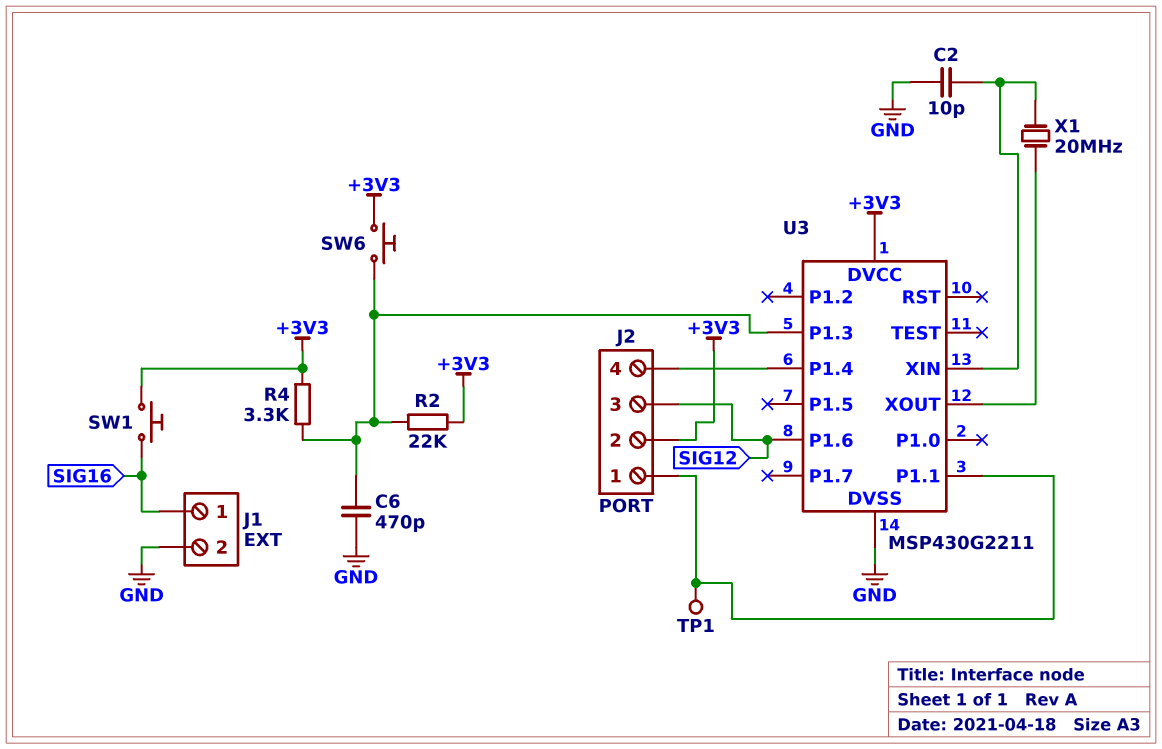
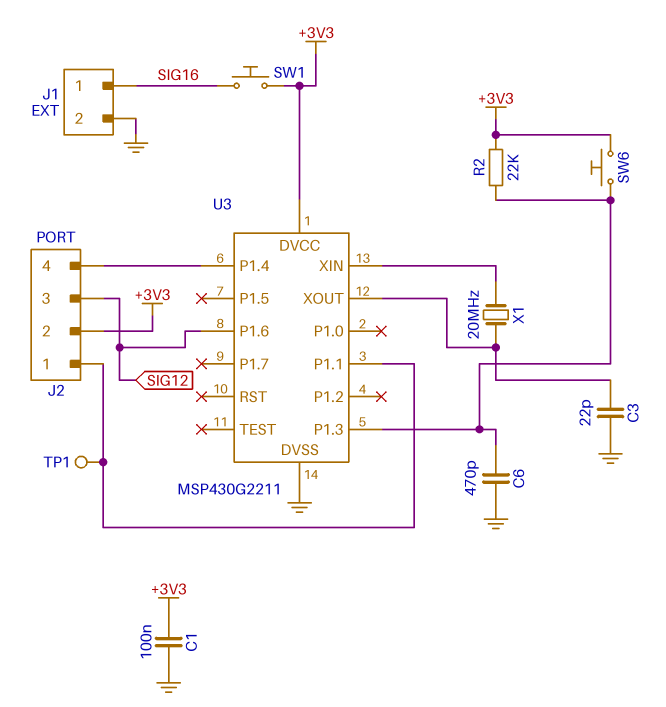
C1: none -> 100nF (+3V3, GND)
C2: 10pF (GND, U3/XIN) -> none
C3: none -> 22pF (GND, U3/XOUT)
R4: 3.3k (+3V3, U3/P1.3) -> none

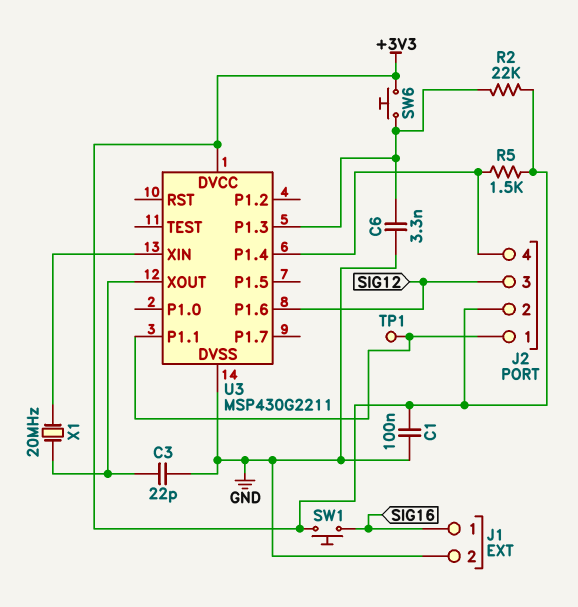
C6: 470pF (GND, U3/P1.3) -> 3.3nF (GND, U3/P1.3)
R5: none -> 1.5k (+3V3, J2/4)

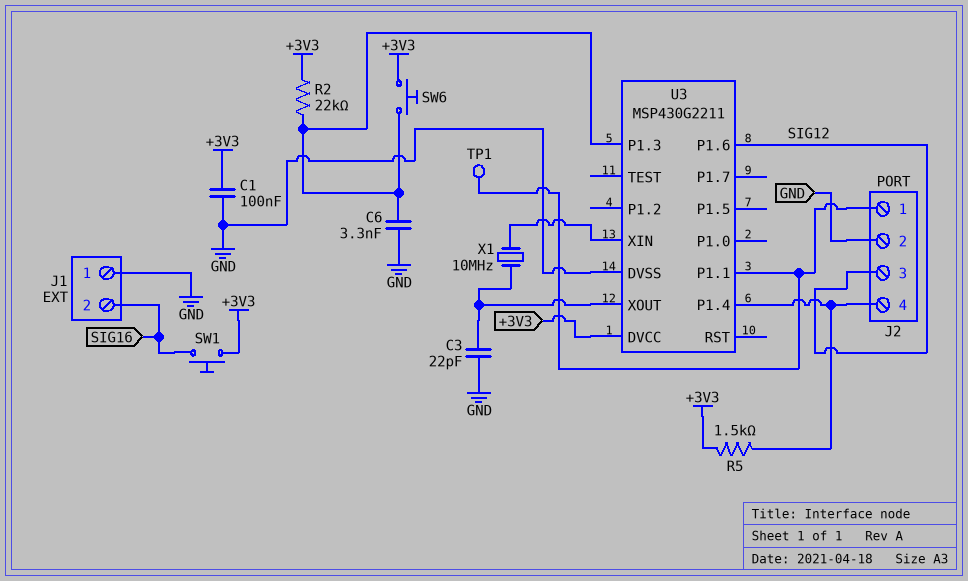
J1 pin 1: SIG16 -> GND
J1 pin 2: GND -> SIG16
J2 pin 2: +3V3 -> GND
X1: 20MHz (U3/XIN, U3/XOUT) -> 10MHz (U3/XIN, U3/XOUT)

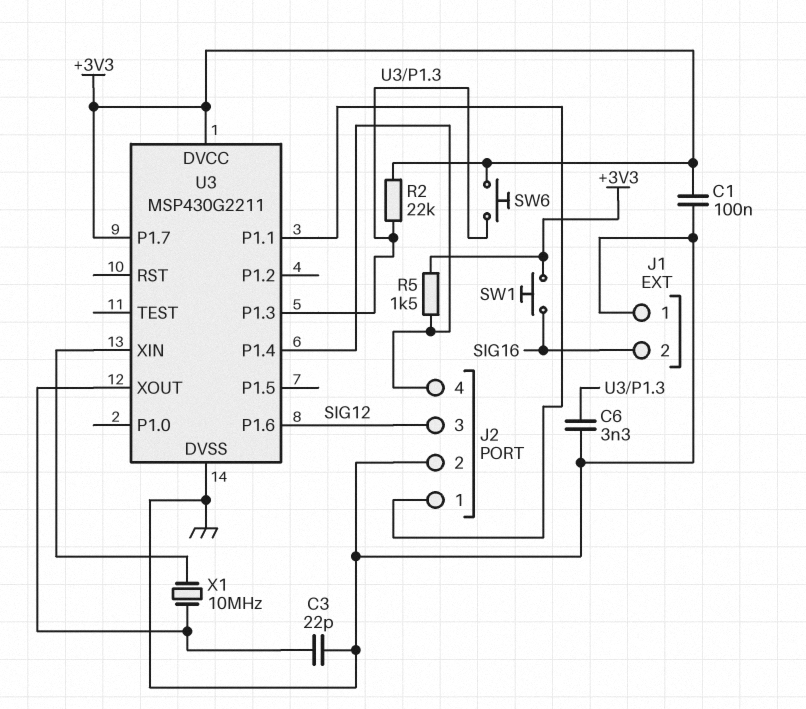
TP1: test point (J2/1) -> none
U3 pin P1.7: none -> +3V3

